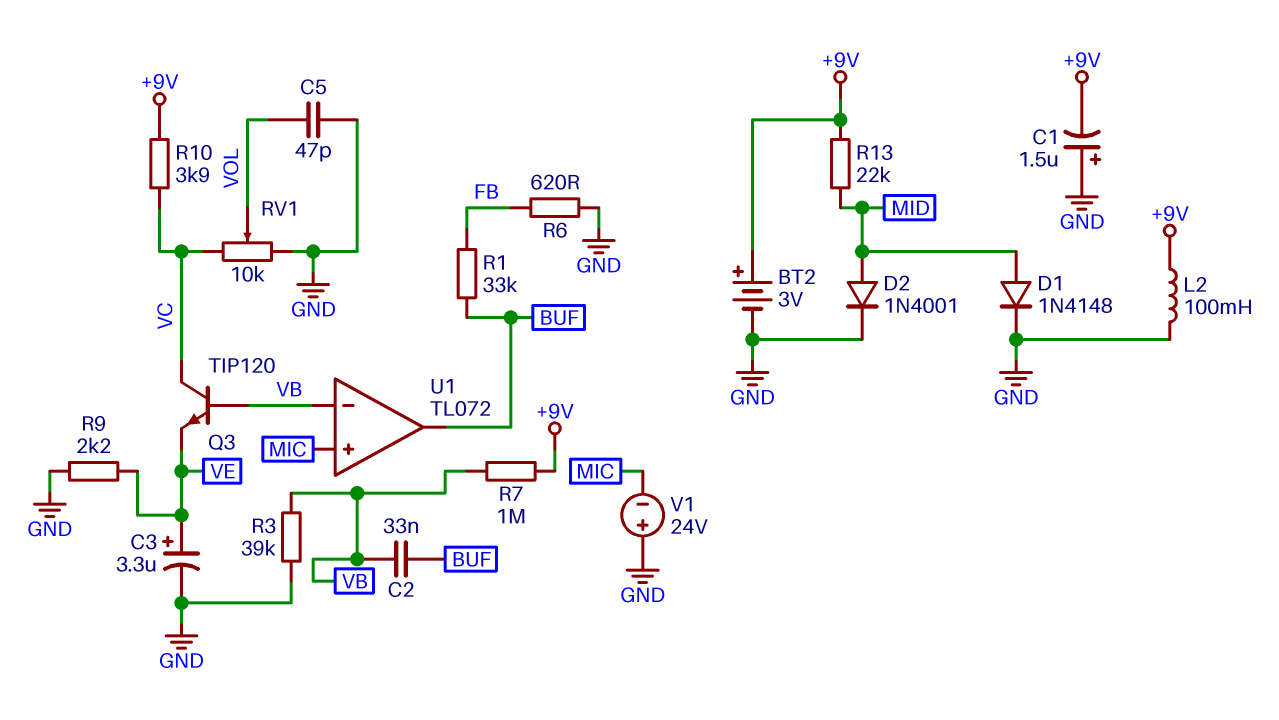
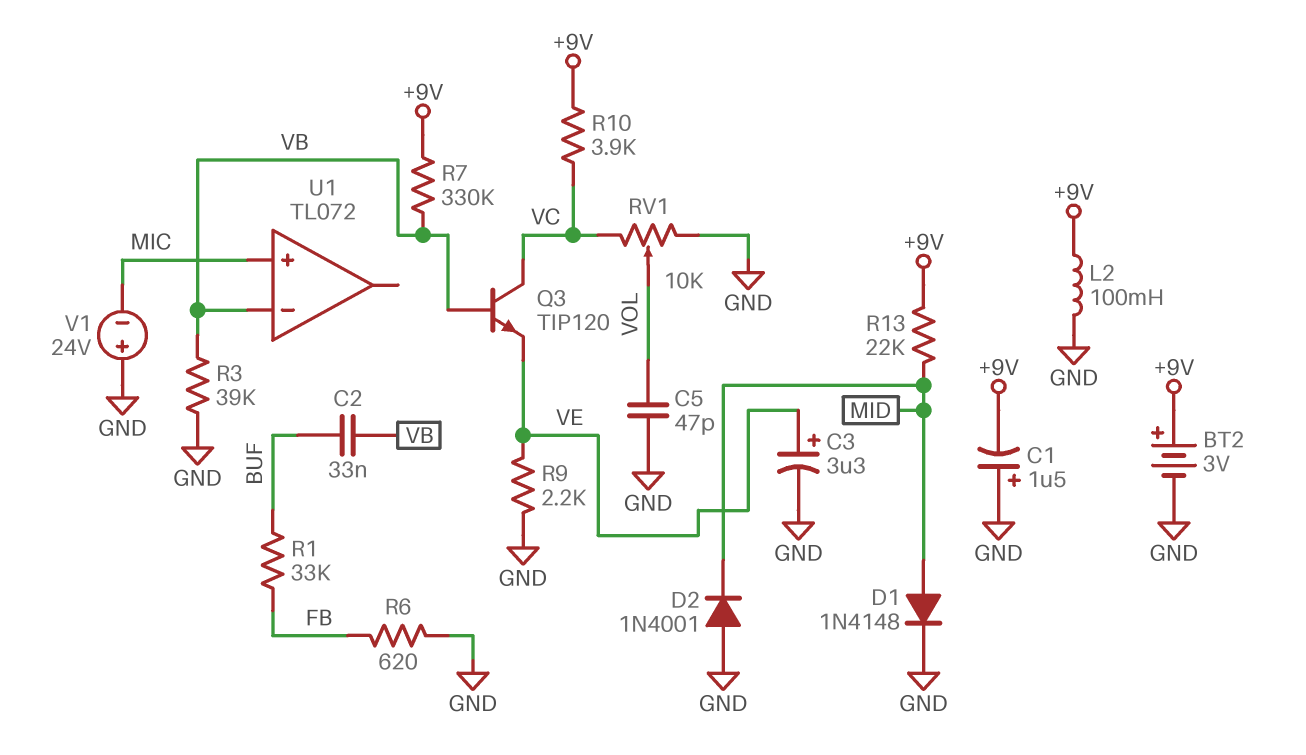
D2: diode 1N4001 (A MID, K GND) -> diode 1N4001 (A GND, K MID)
R7: 1M (+9V, VB) -> 330k (+9V, VB)
U1 pin out: BUF -> none

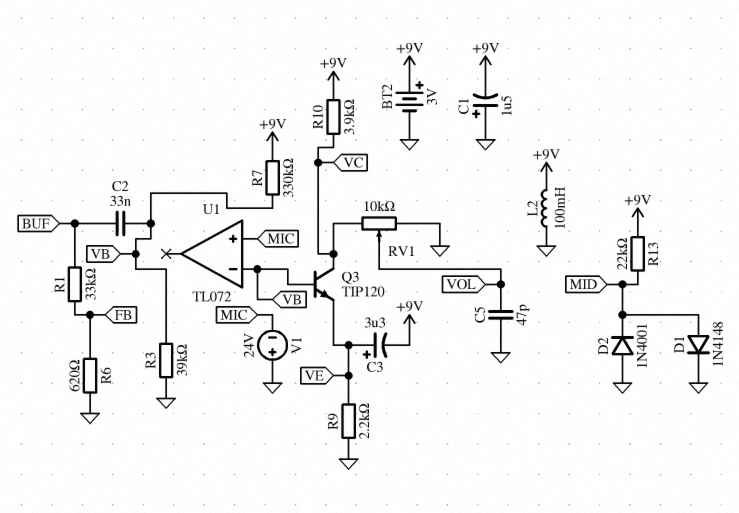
C3: 3.3uF (plus VE, minus GND) -> 3.3uF (plus VE, minus +9V)

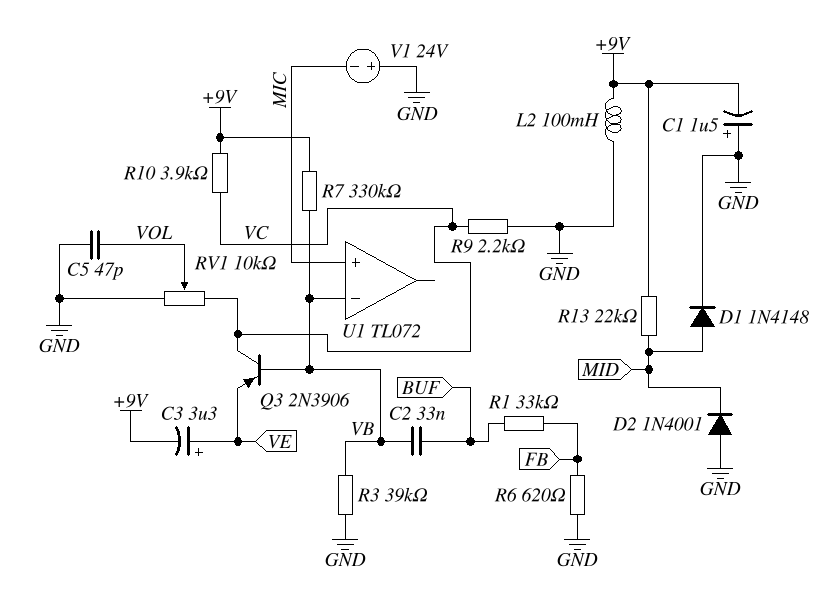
BT2: 3V (plus +9V, minus GND) -> none
Q3: NPN TIP120 (B VB, C VC, E VE) -> PNP 2N3906 (B VB, C VC, E VE)
R9: 2.2k (GND, VE) -> 2.2k (GND, VC)

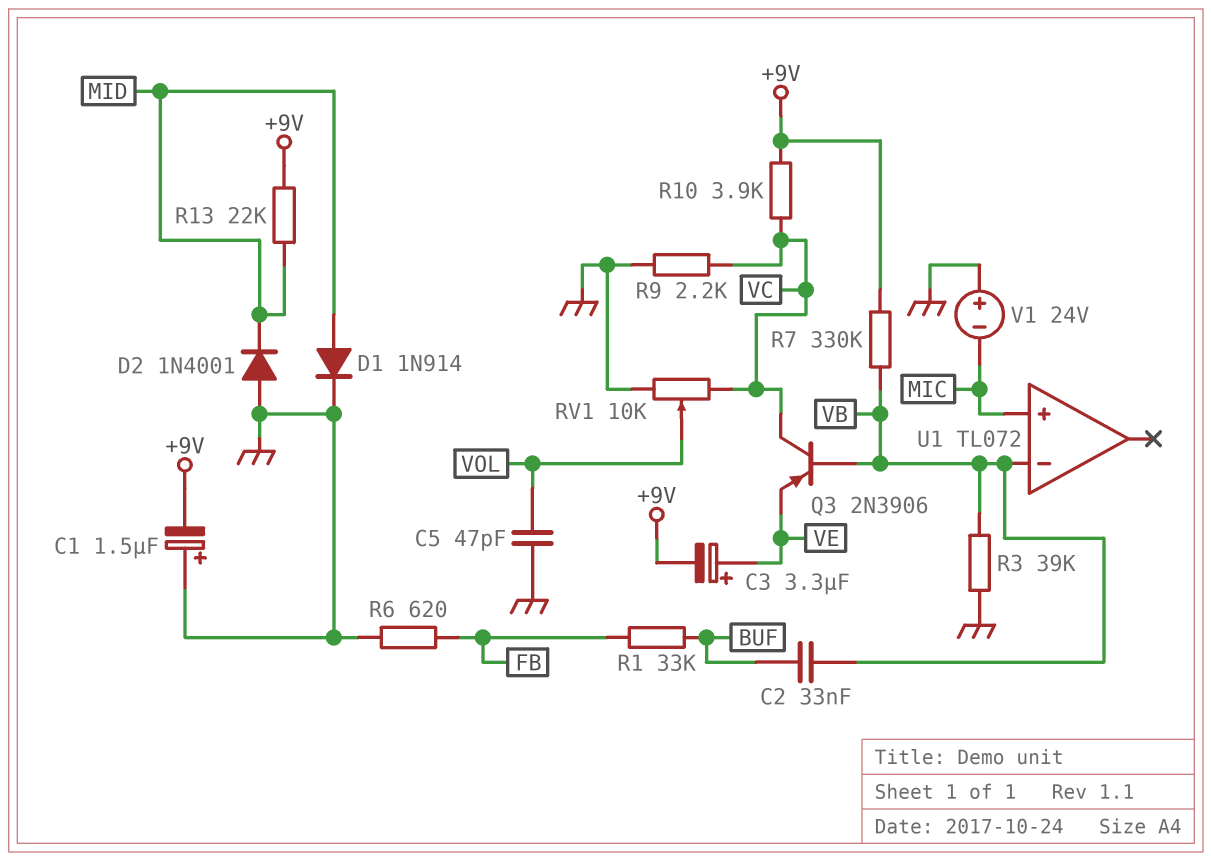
D1: diode 1N4148 (A MID, K GND) -> diode 1N914 (A MID, K GND)
L2: 100mH (+9V, GND) -> none

